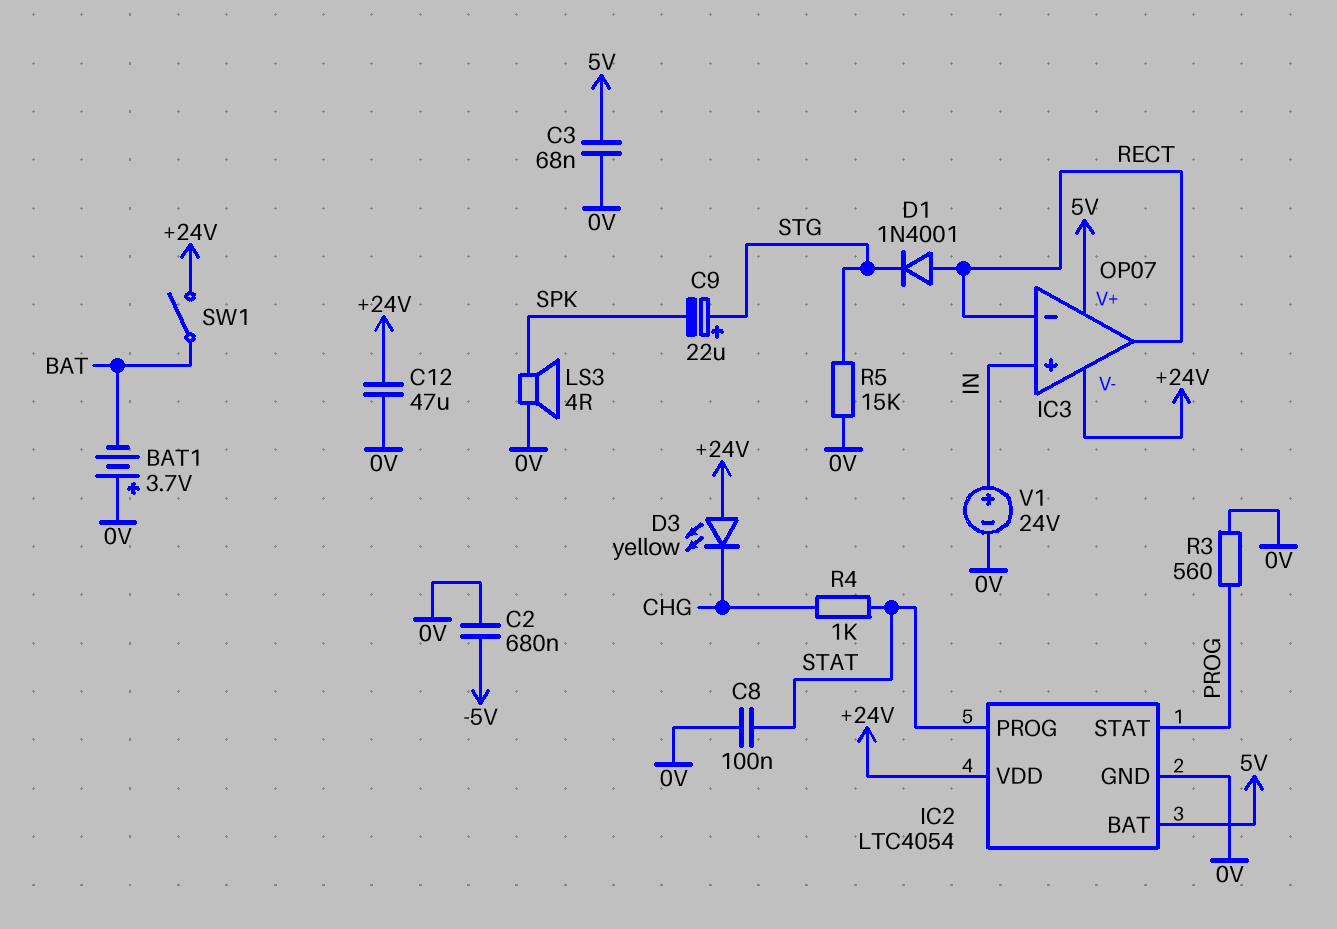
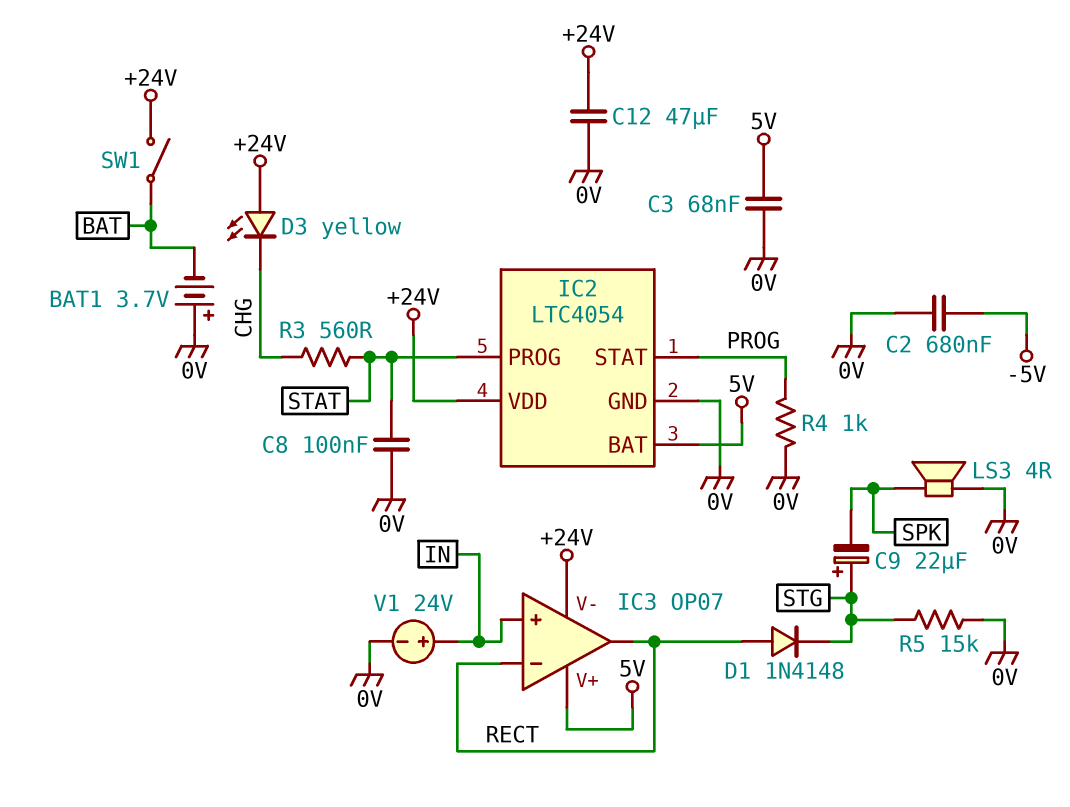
D1: diode 1N4001 (A RECT, K STG) -> diode 1N4148 (A RECT, K STG)
R3: 560 (0V, PROG) -> 560 (CHG, STAT)
R4: 1k (CHG, STAT) -> 1k (0V, PROG)

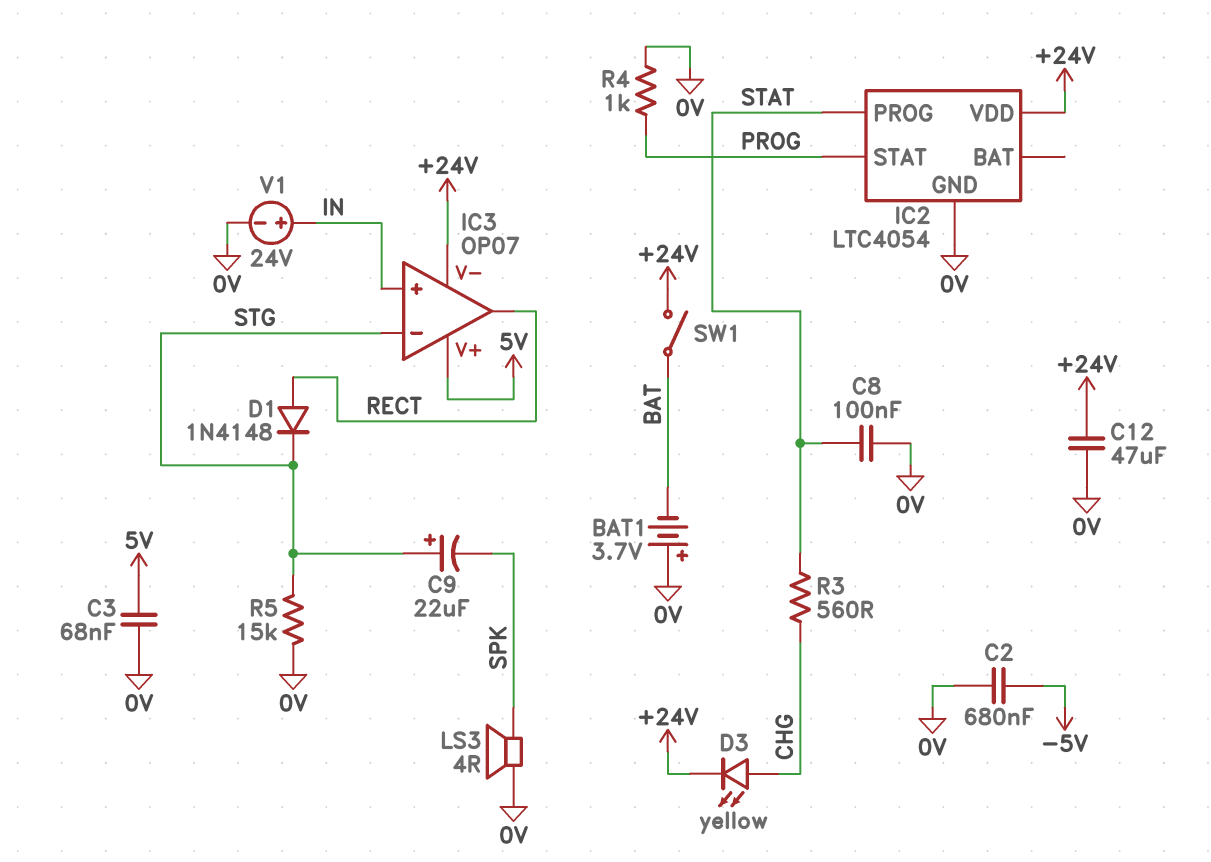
D3: LED yellow (A +24V, K CHG) -> LED yellow (A CHG, K +24V)
IC2 pin BAT: 5V -> none
IC3 pin in-: RECT -> STG

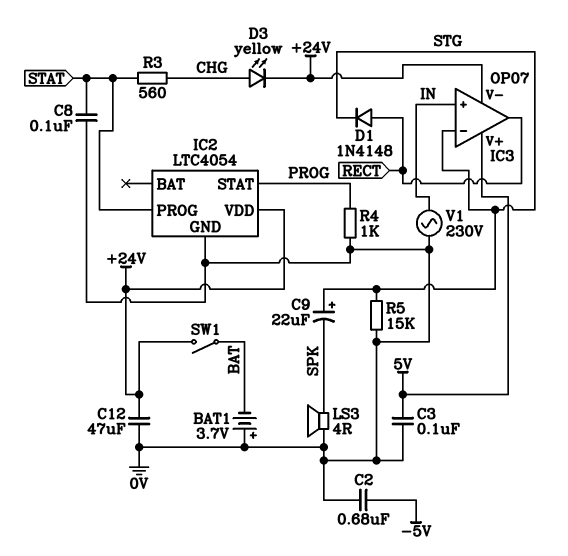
C3: 68nF (0V, 5V) -> 100nF (0V, 5V)
V1: 24V (plus IN, minus 0V) -> AC 230V (0V, IN)

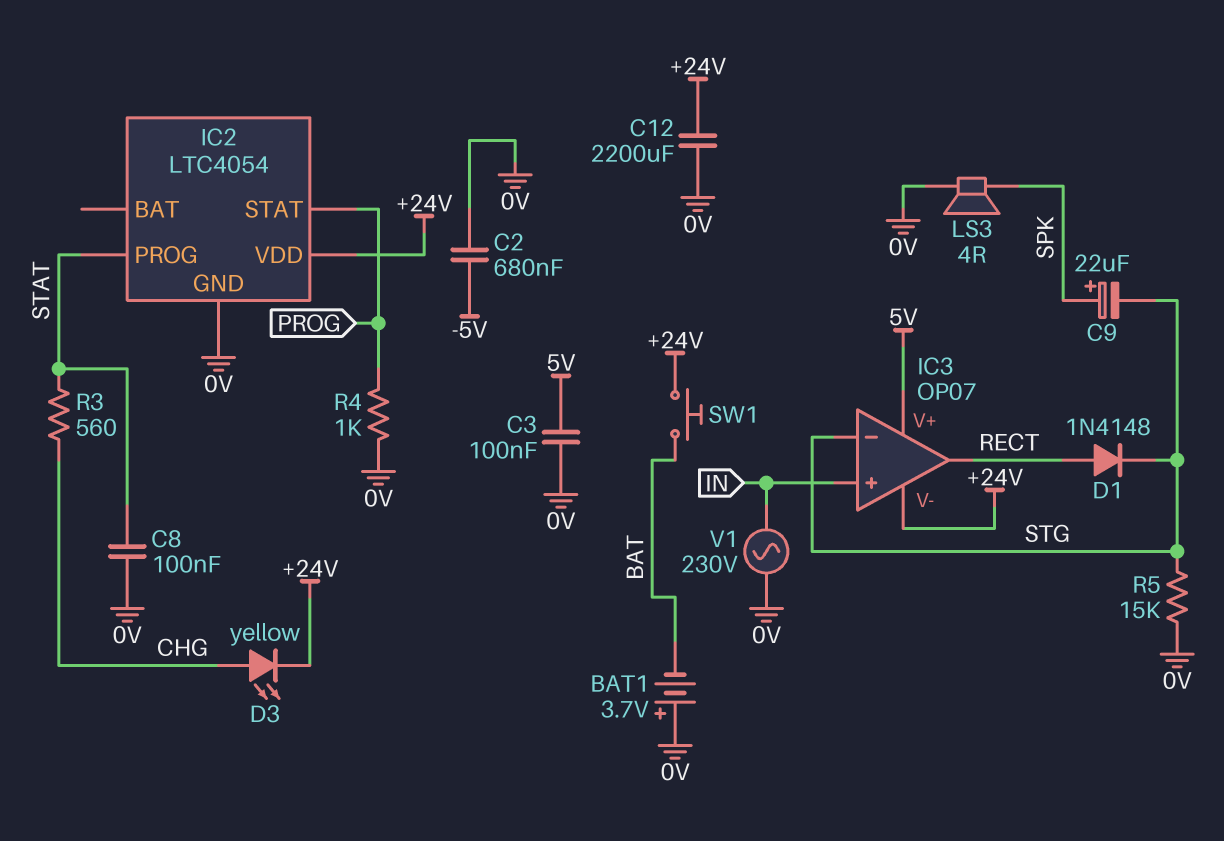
C9: 22uF (plus STG, minus SPK) -> 22uF (plus SPK, minus STG)
C12: 47uF (+24V, 0V) -> 2200uF (+24V, 0V)
SW1: switch (+24V, BAT) -> button (+24V, BAT)

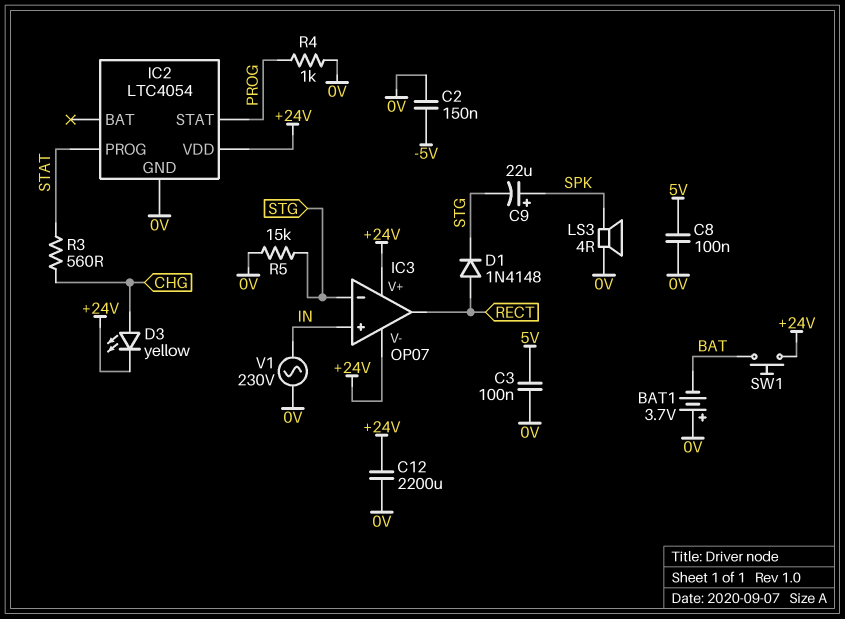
C2: 680nF (-5V, 0V) -> 150nF (-5V, 0V)
C8: 100nF (0V, STAT) -> 100nF (0V, 5V)
IC3 pin V+: 5V -> +24V

